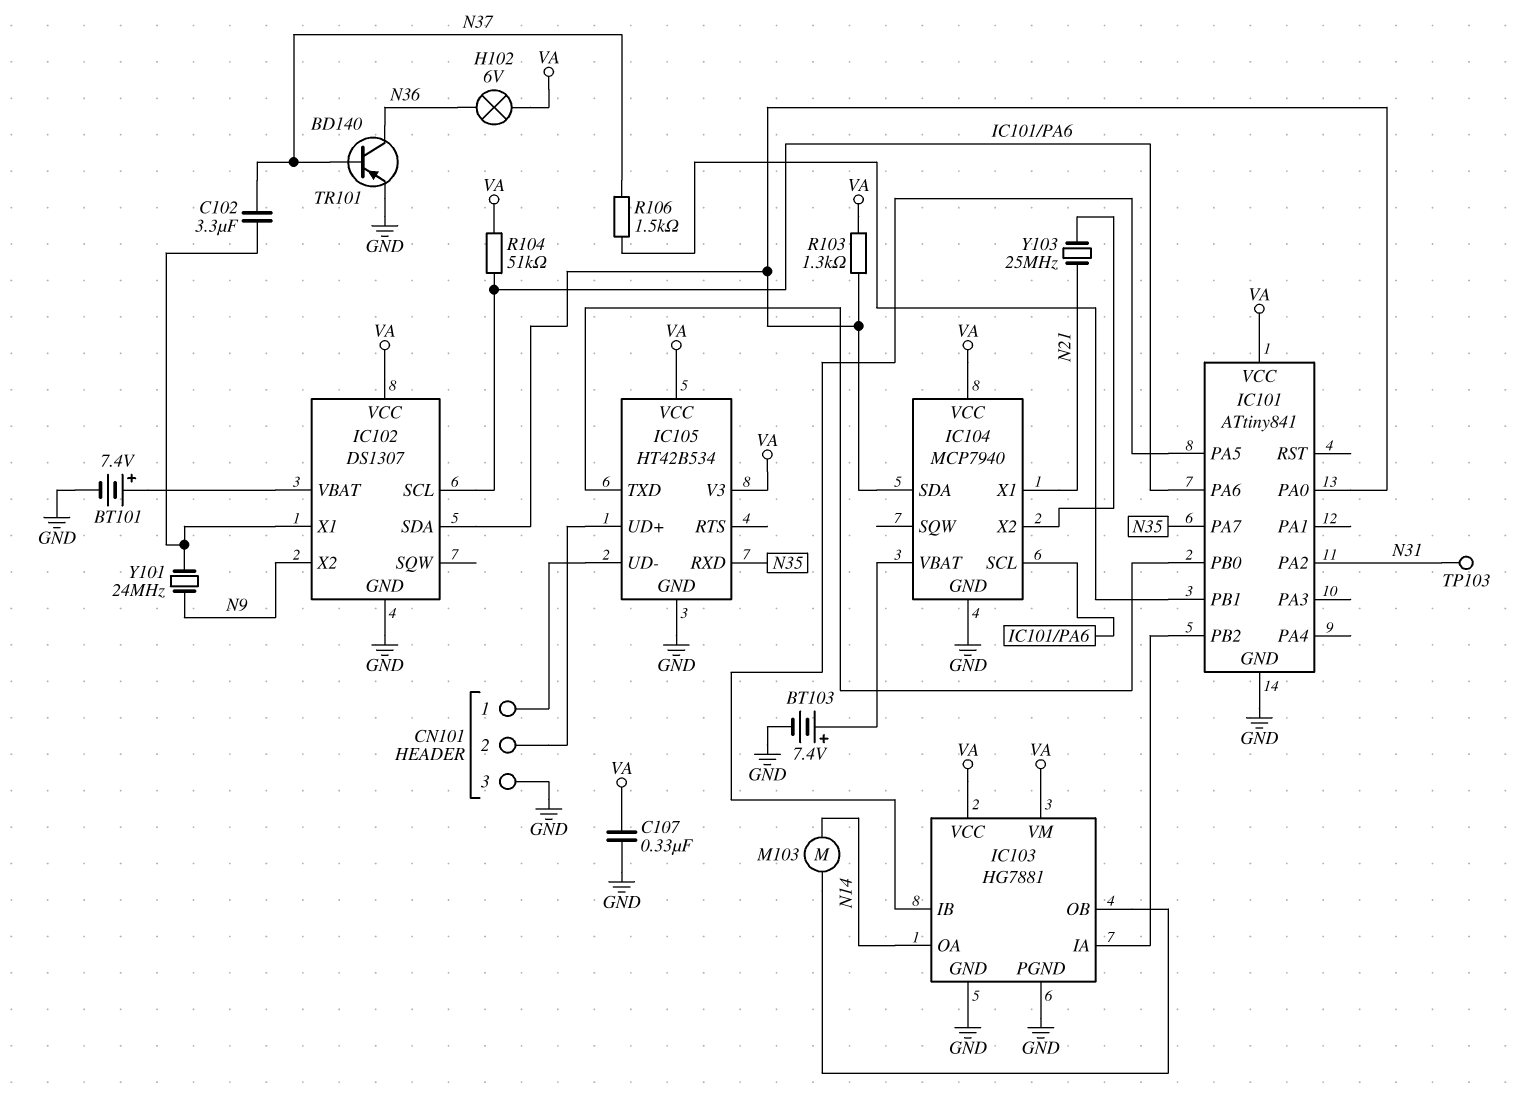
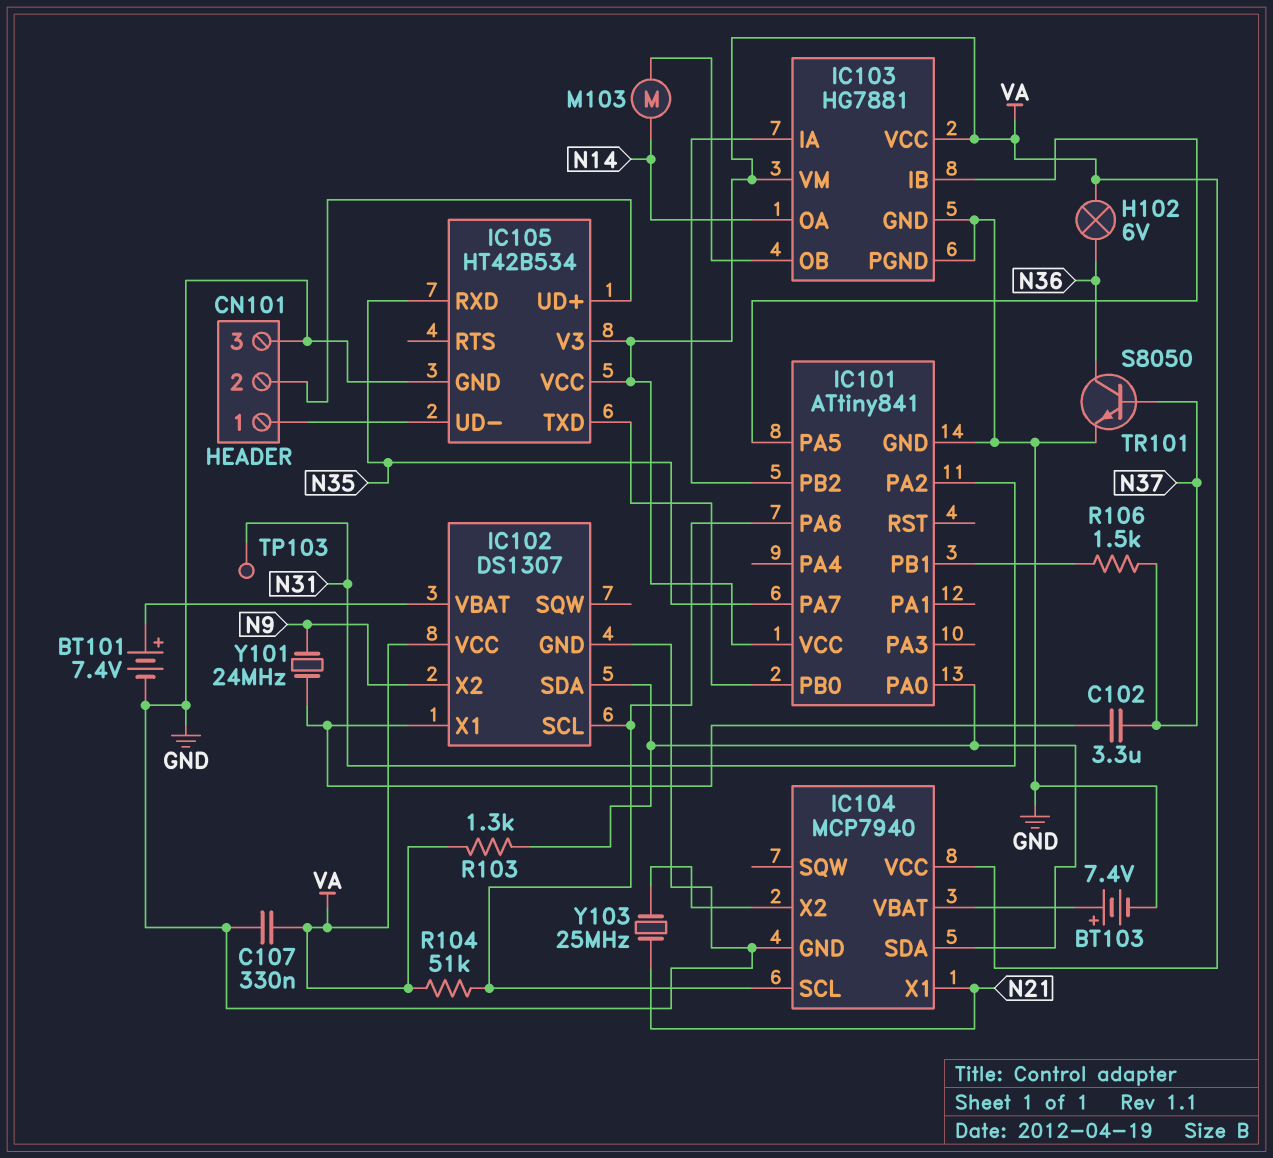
TR101: PNP BD140 (B N37, C N36, E GND) -> NPN S8050 (B N37, C N36, E GND)

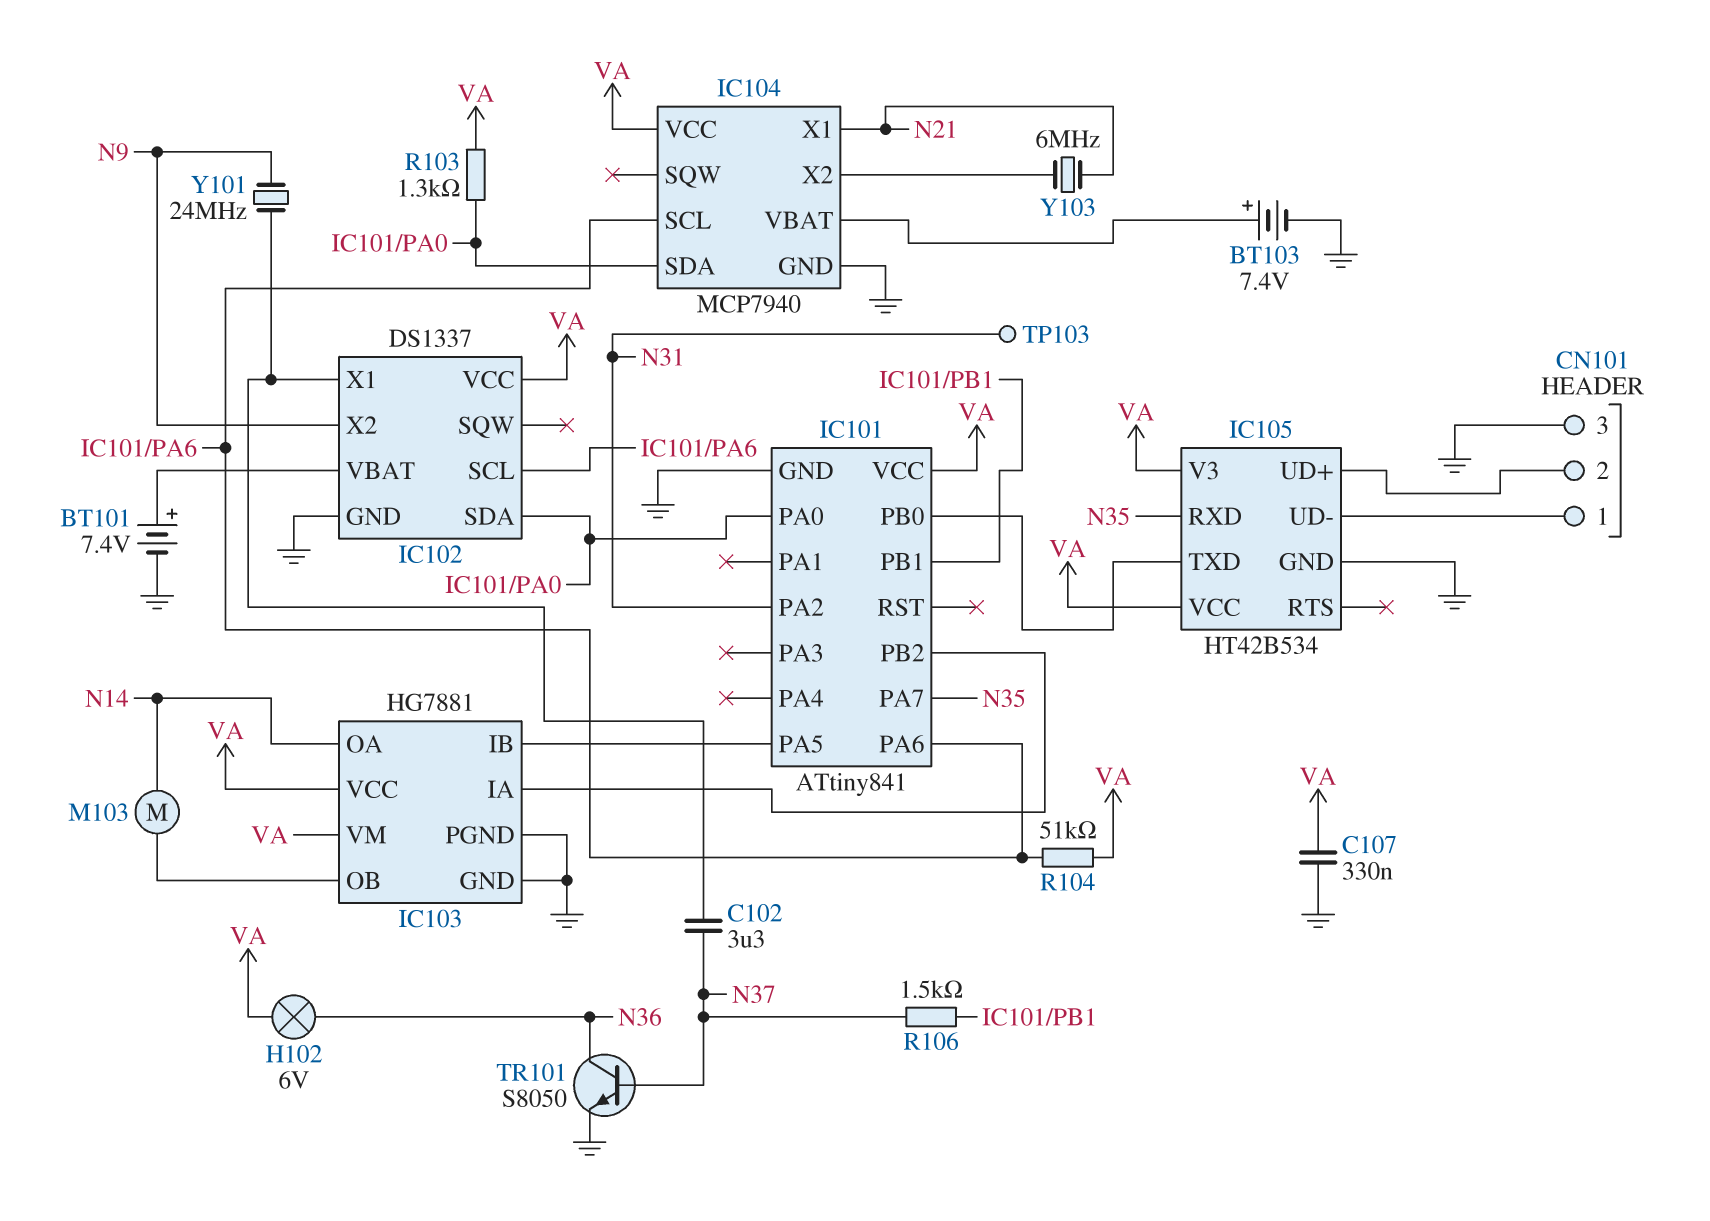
IC102: DS1307 -> DS1337
Y103: 25MHz (IC104/X2, N21) -> 6MHz (IC104/X2, N21)

